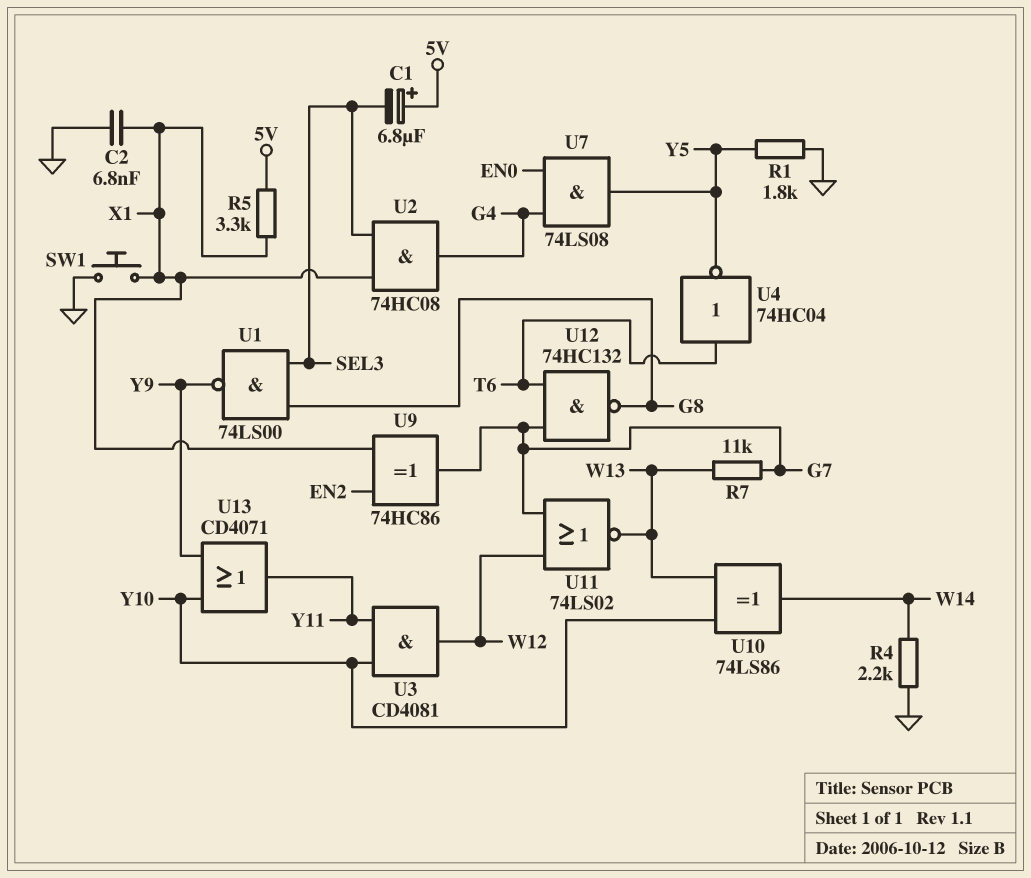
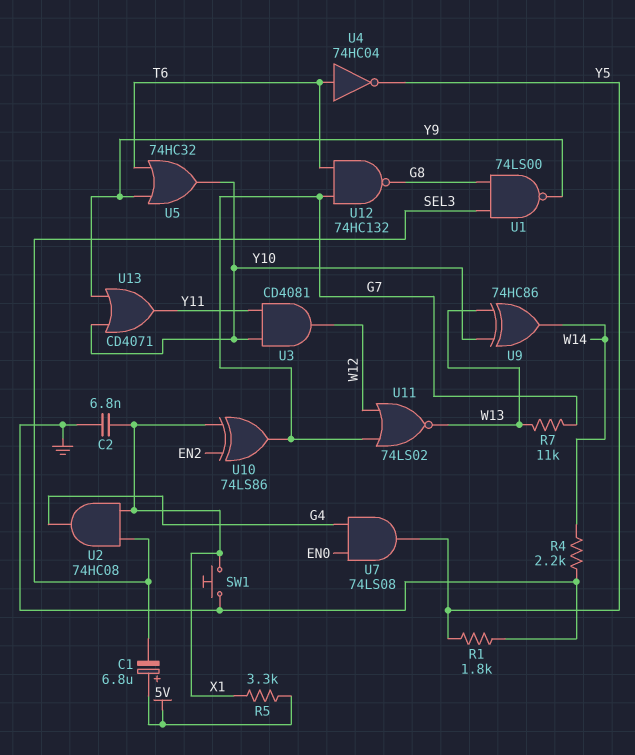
U5: none -> OR 74HC32 (in T6, in Y9, out Y10)
U9: XOR 74HC86 (in EN2, in X1, out G7) -> XOR 74HC86 (in W13, in Y10, out W14)
U10: XOR 74LS86 (in W13, in Y10, out W14) -> XOR 74LS86 (in EN2, in X1, out G7)

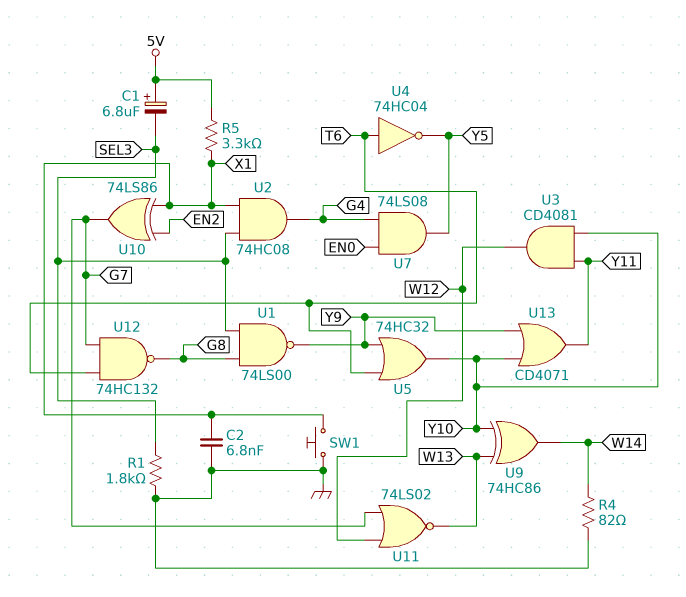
R1: 1.8k (GND, Y5) -> 1.8k (GND, SEL3)
R4: 2.2k (GND, W14) -> 82 (GND, W14)
R7: 11k (G7, W13) -> none

